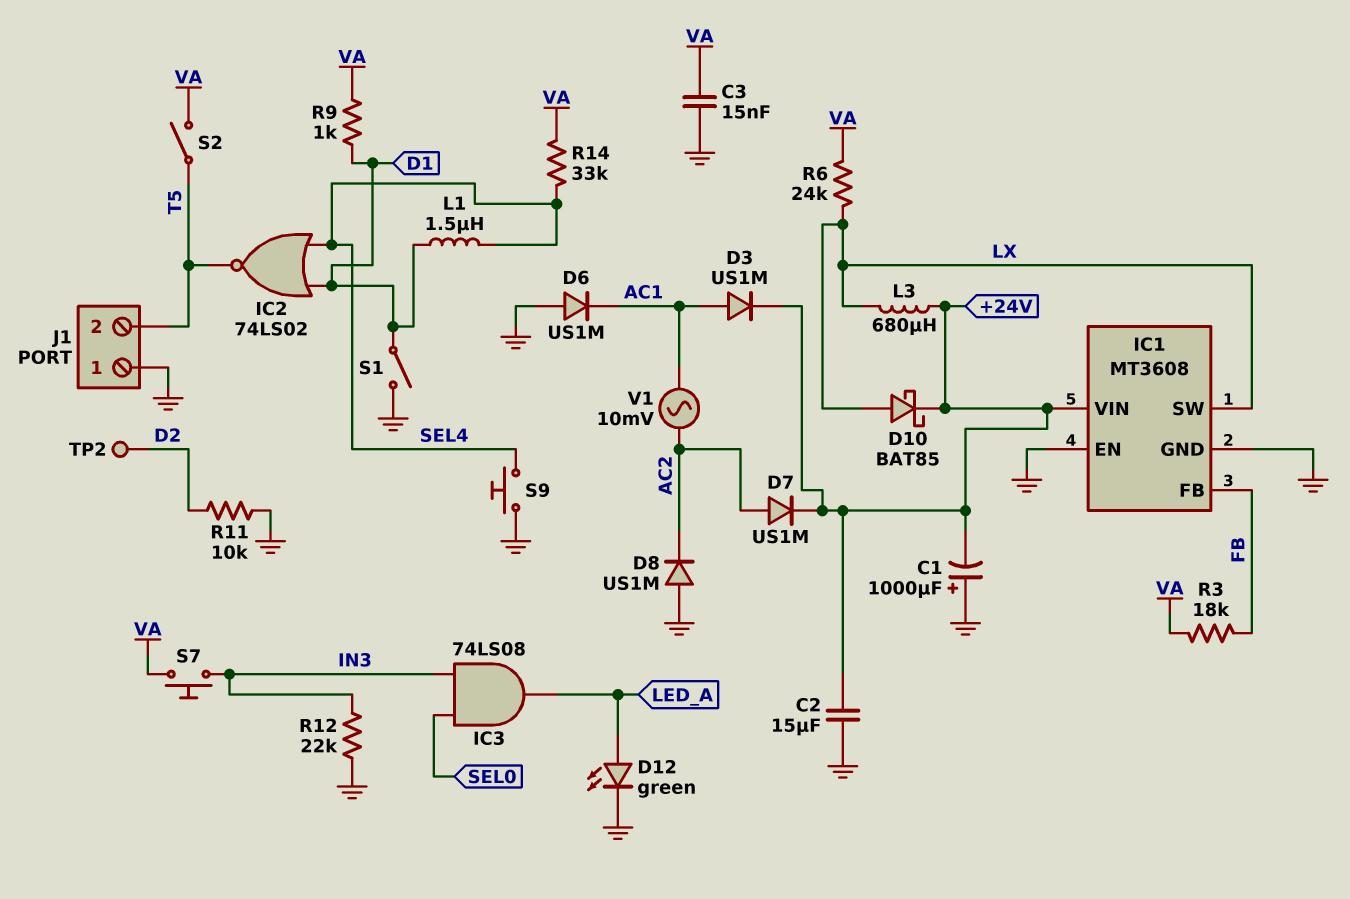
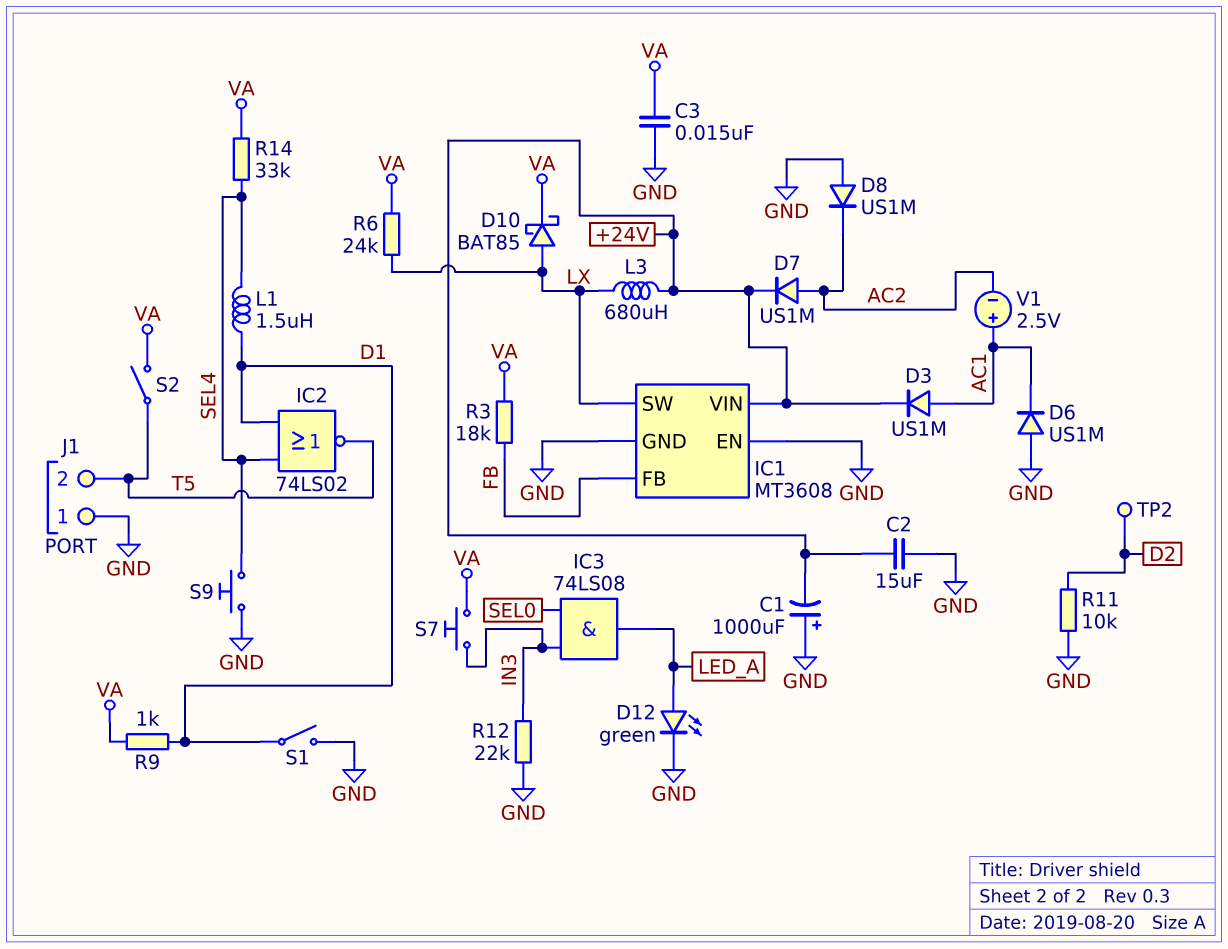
D10: schottky BAT85 (A LX, K +24V) -> schottky BAT85 (A LX, K VA)
V1: AC 10mV (AC1, AC2) -> 2.5V (plus AC1, minus AC2)

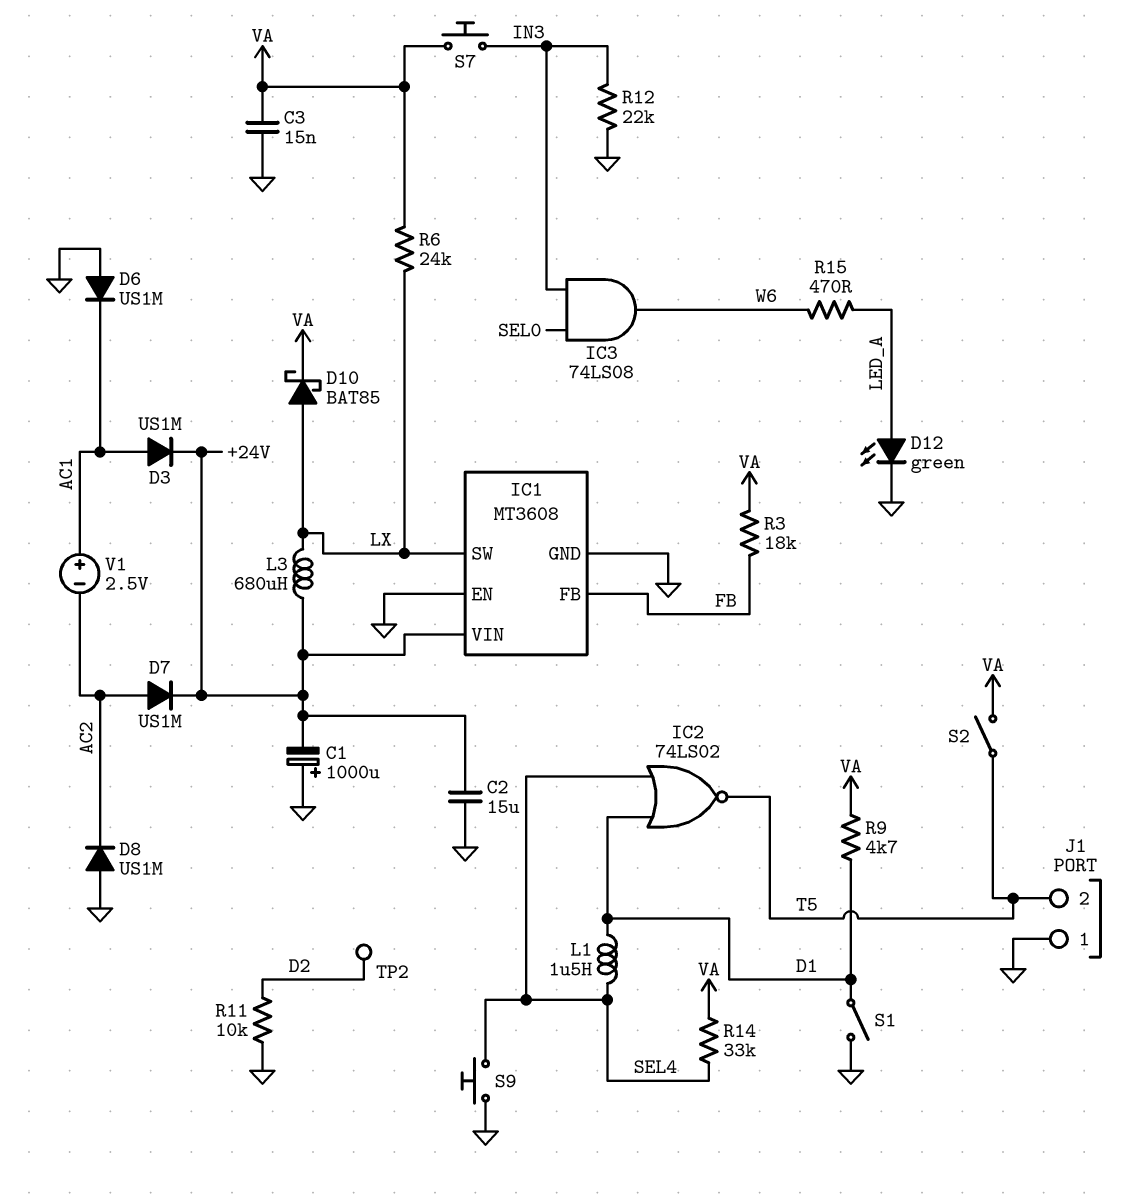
IC3: AND 74LS08 (in IN3, in SEL0, out LED_A) -> AND 74LS08 (in IN3, in SEL0, out W6)
R9: 1k (D1, VA) -> 4.7k (D1, VA)
R15: none -> 470 (LED_A, W6)

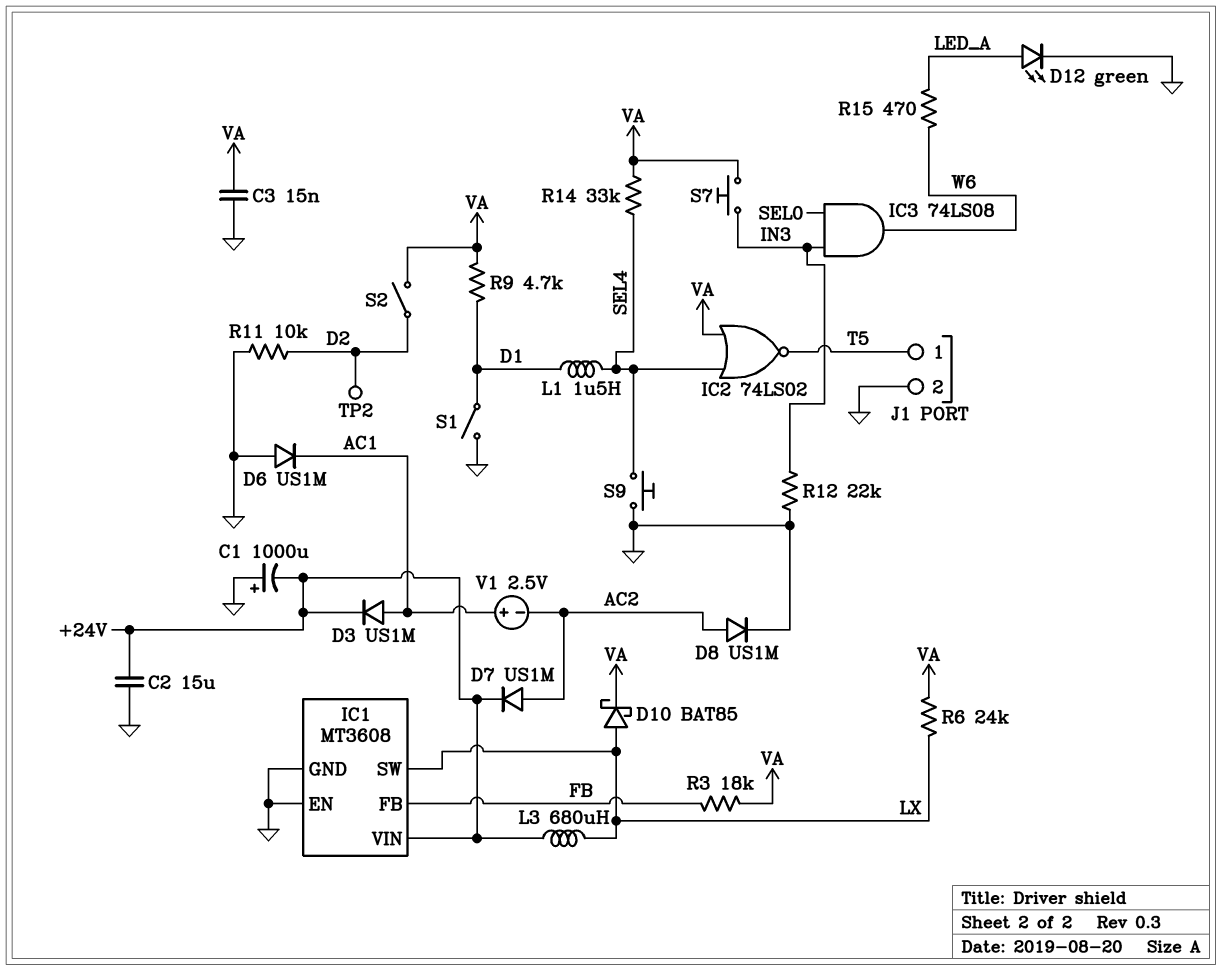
D8: diode US1M (A GND, K AC2) -> diode US1M (A AC2, K GND)
IC2: NOR 74LS02 (in D1, in SEL4, out T5) -> NOR 74LS02 (in SEL4, in VA, out T5)
J1 pin 1: GND -> T5
J1 pin 2: T5 -> GND
S2: switch (T5, VA) -> switch (D2, VA)

